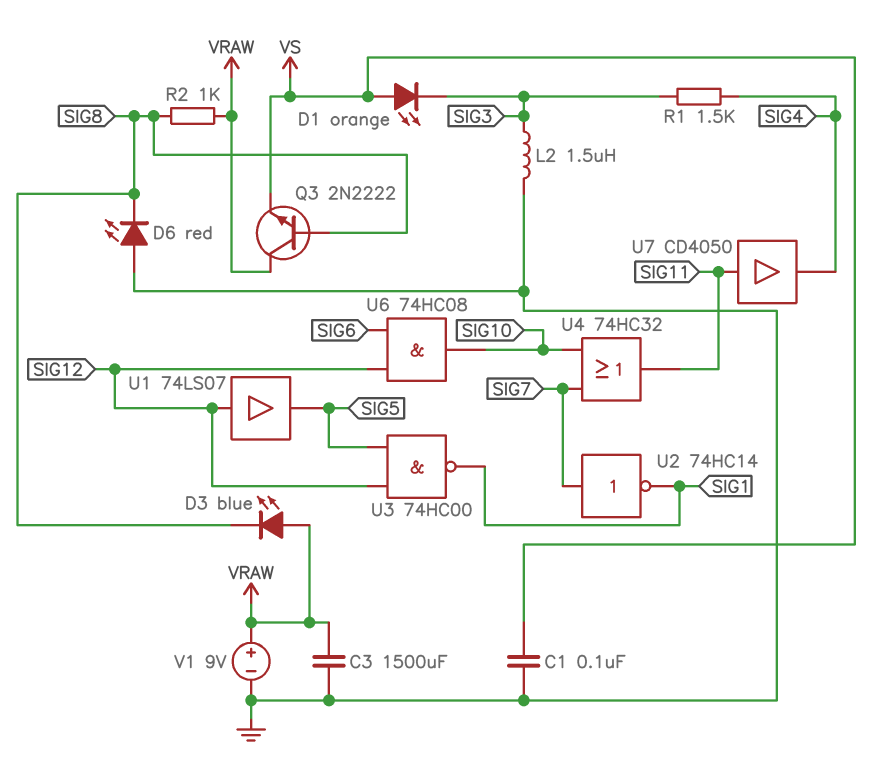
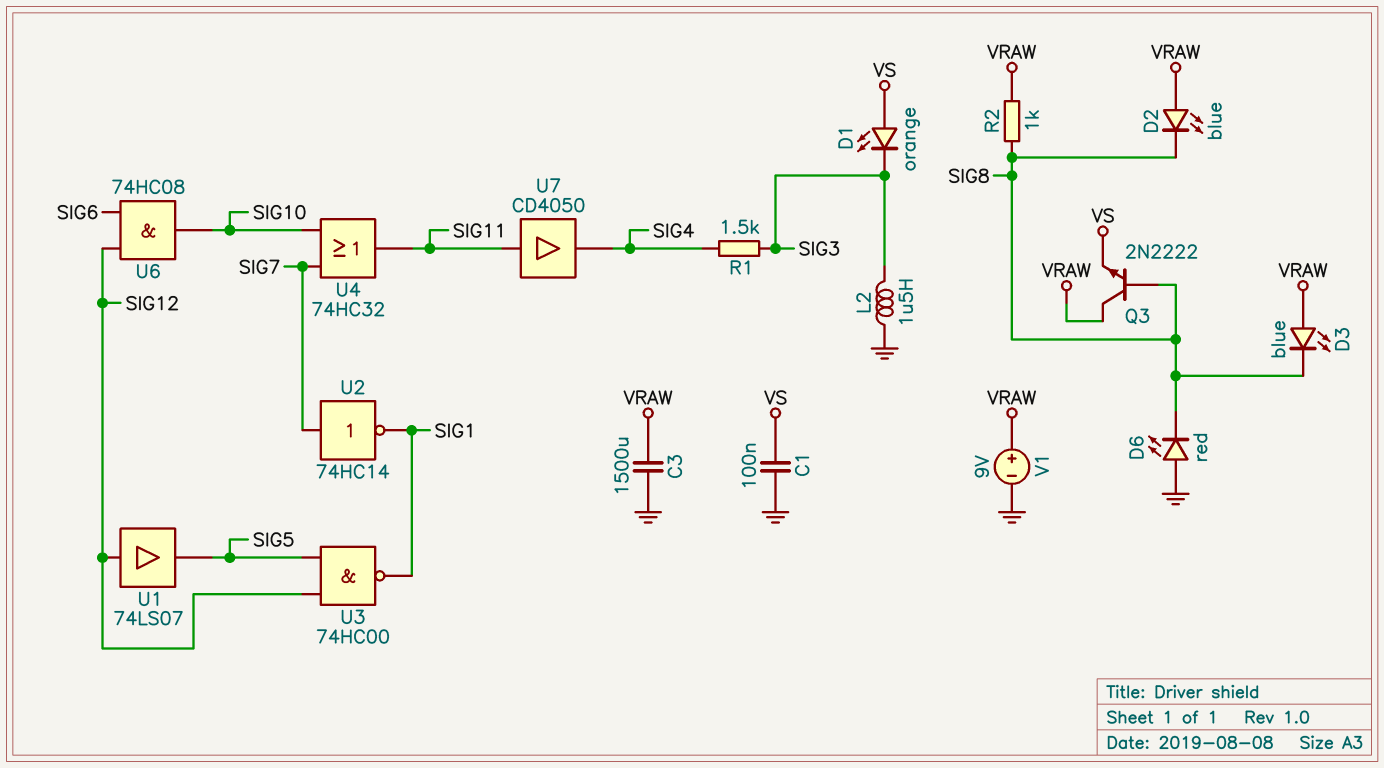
D2: none -> LED blue (A VRAW, K SIG8)

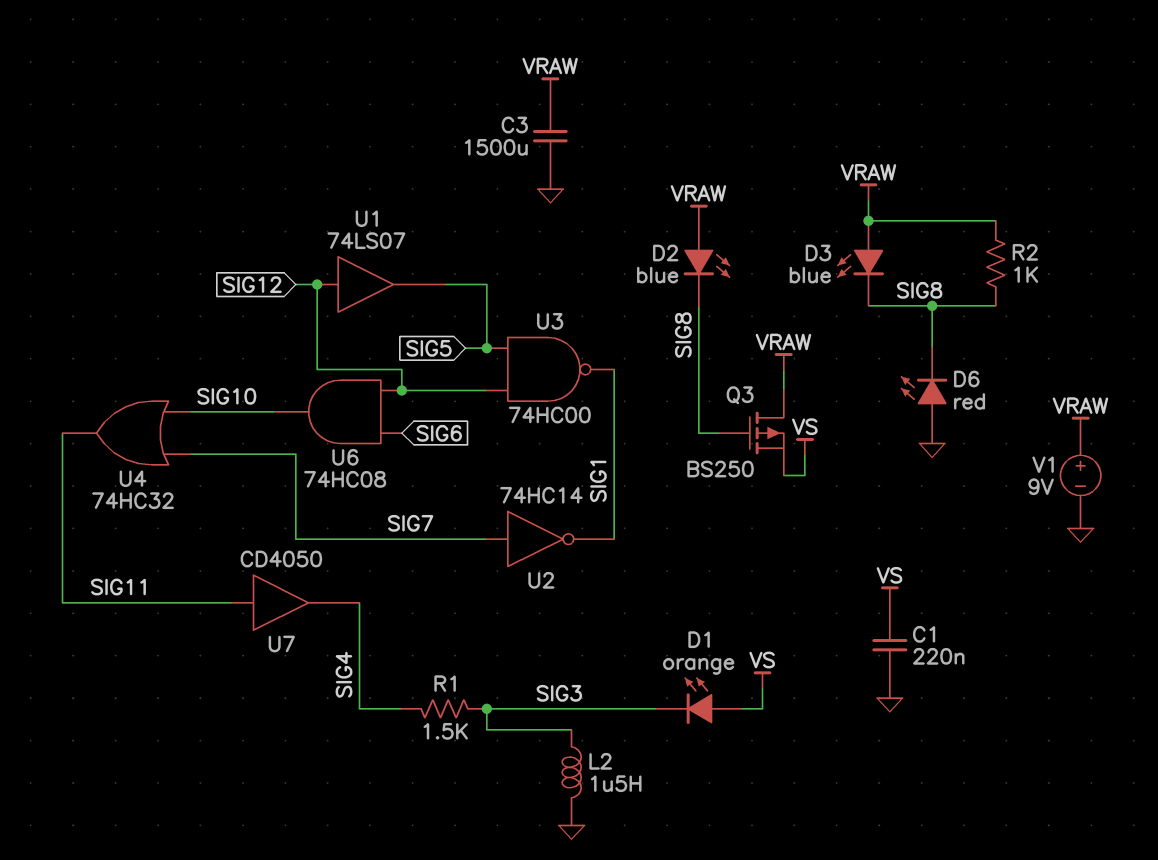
C1: 100nF (GND, VS) -> 220nF (GND, VS)
Q3: NPN 2N2222 (B SIG8, C VRAW, E VS) -> PMOS BS250 (G SIG8, D VRAW, S VS)

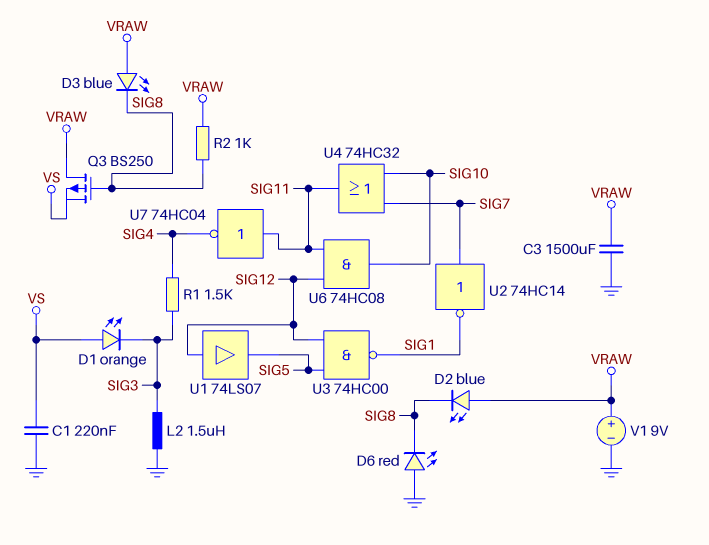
U6: AND 74HC08 (in SIG6, in SIG12, out SIG10) -> AND 74HC08 (in SIG11, in SIG12, out SIG10)
U7: buffer CD4050 (in SIG11, out SIG4) -> NOT 74HC04 (in SIG11, out SIG4)

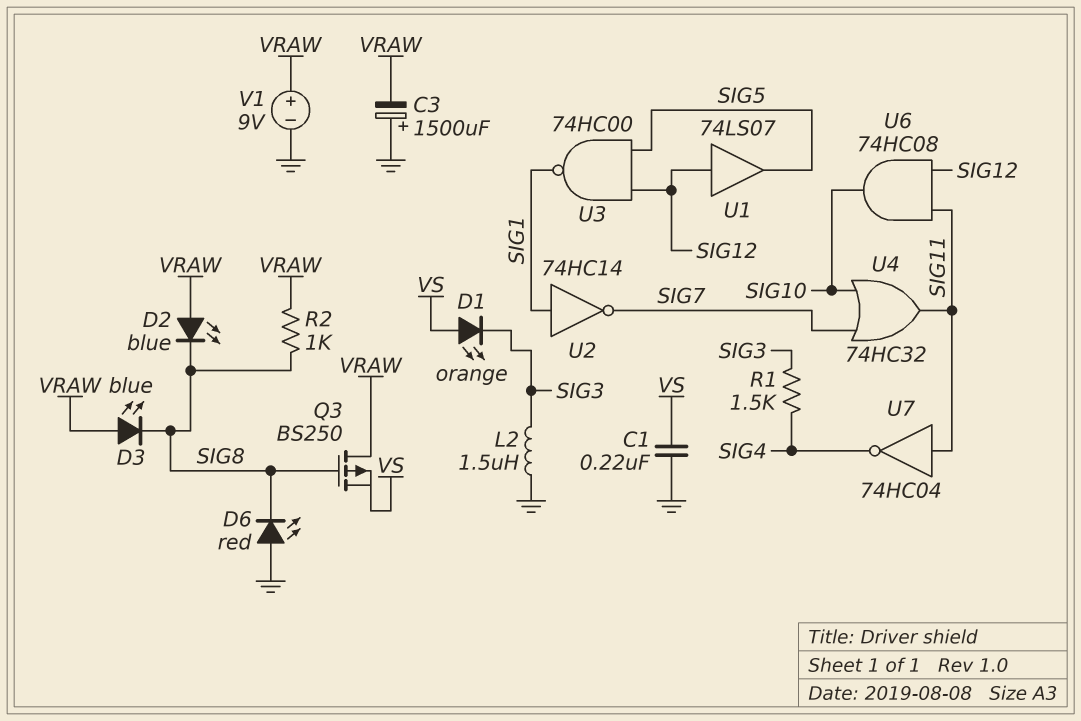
C3: 1500uF (GND, VRAW) -> 1500uF (plus GND, minus VRAW)
U2: NOT 74HC14 (in SIG7, out SIG1) -> NOT 74HC14 (in SIG1, out SIG7)

